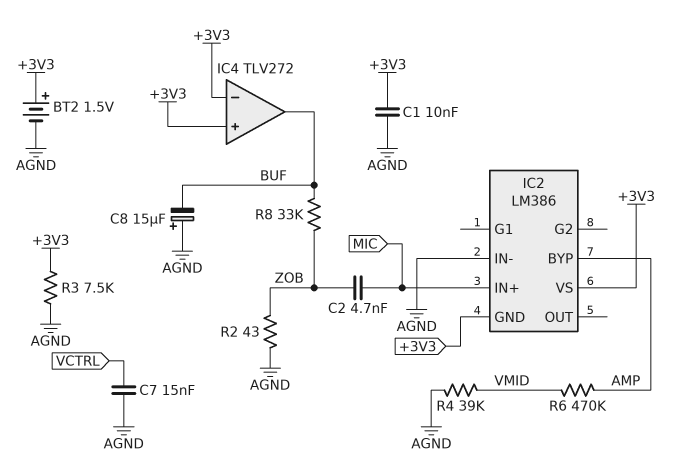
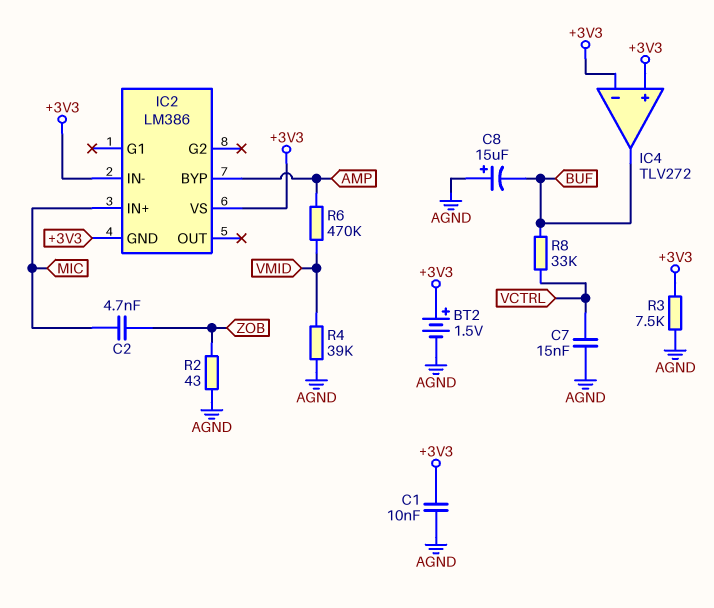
IC2 pin IN-: AGND -> +3V3
R8: 33k (BUF, ZOB) -> 33k (BUF, VCTRL)

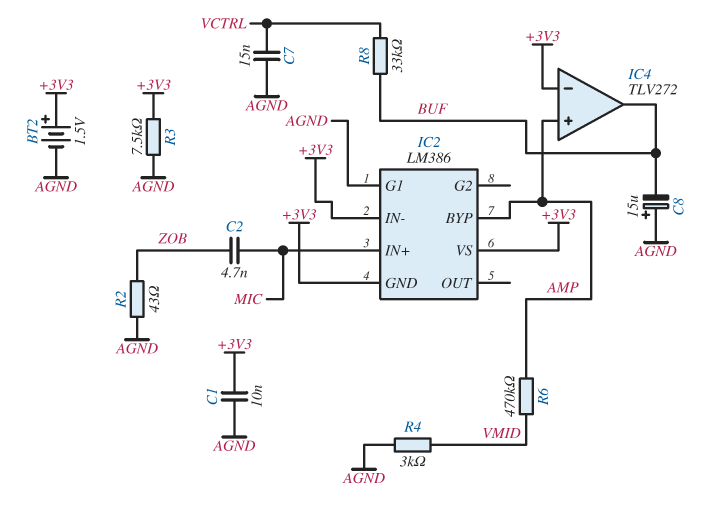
IC2 pin G1: none -> AGND
IC4 pin in+: +3V3 -> AMP
R4: 39k (AGND, VMID) -> 3k (AGND, VMID)

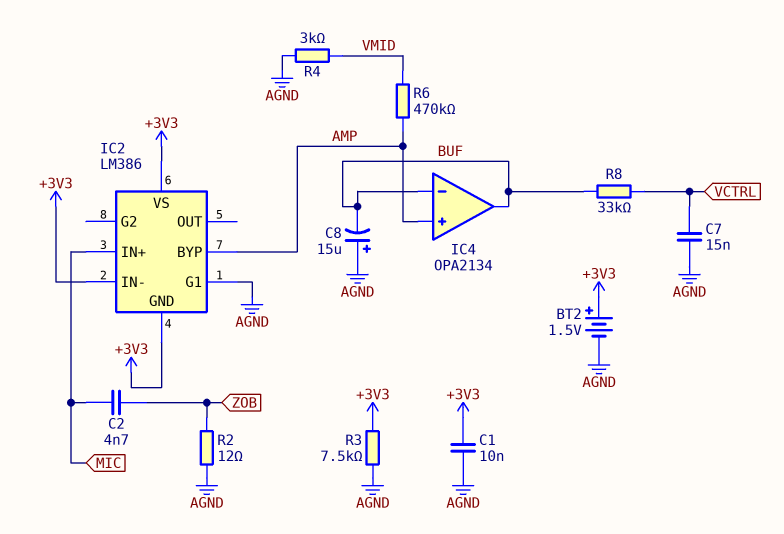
IC4: TLV272 -> OPA2134
IC4 pin in-: +3V3 -> BUF
R2: 43 (AGND, ZOB) -> 12 (AGND, ZOB)

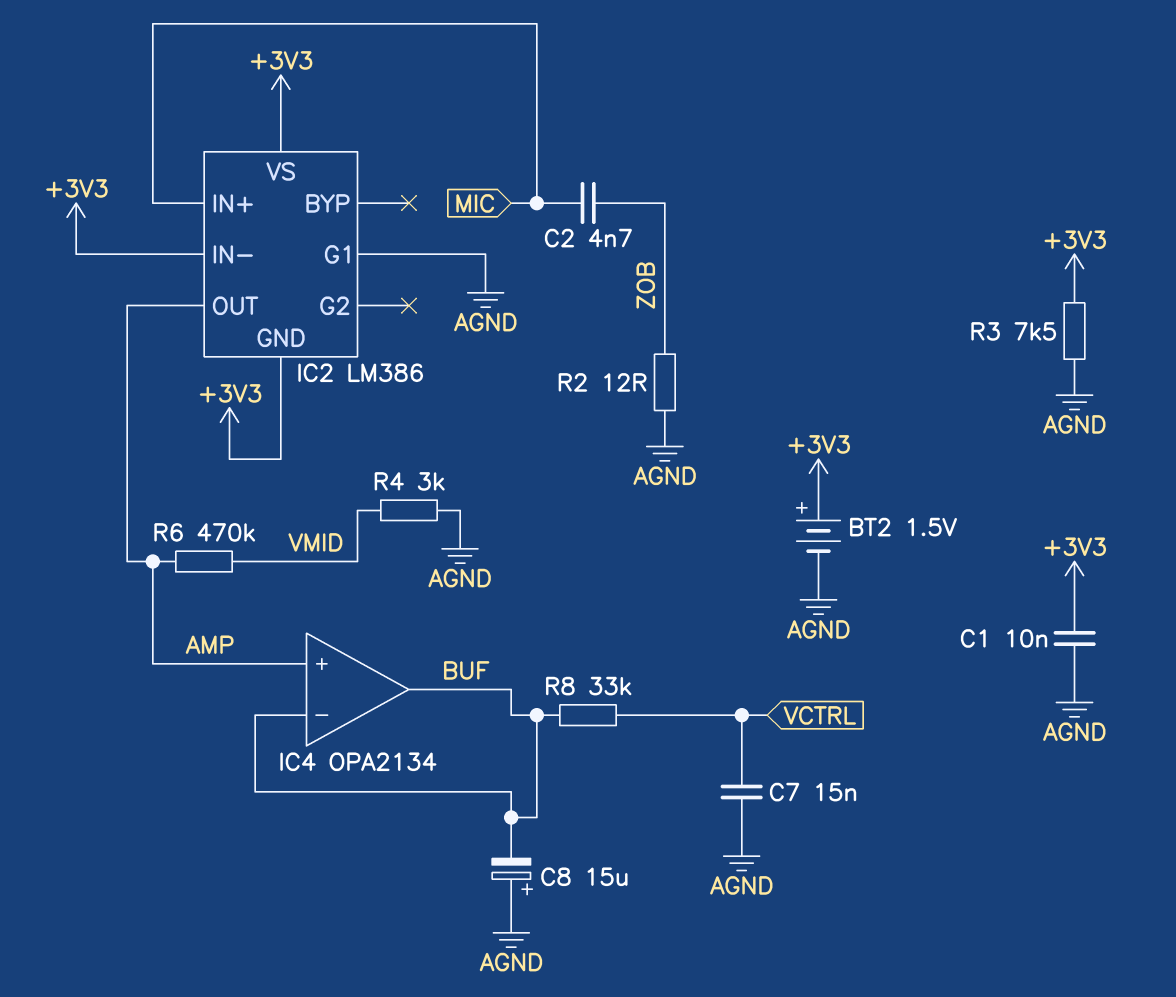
IC2 pin BYP: AMP -> none
IC2 pin OUT: none -> AMP

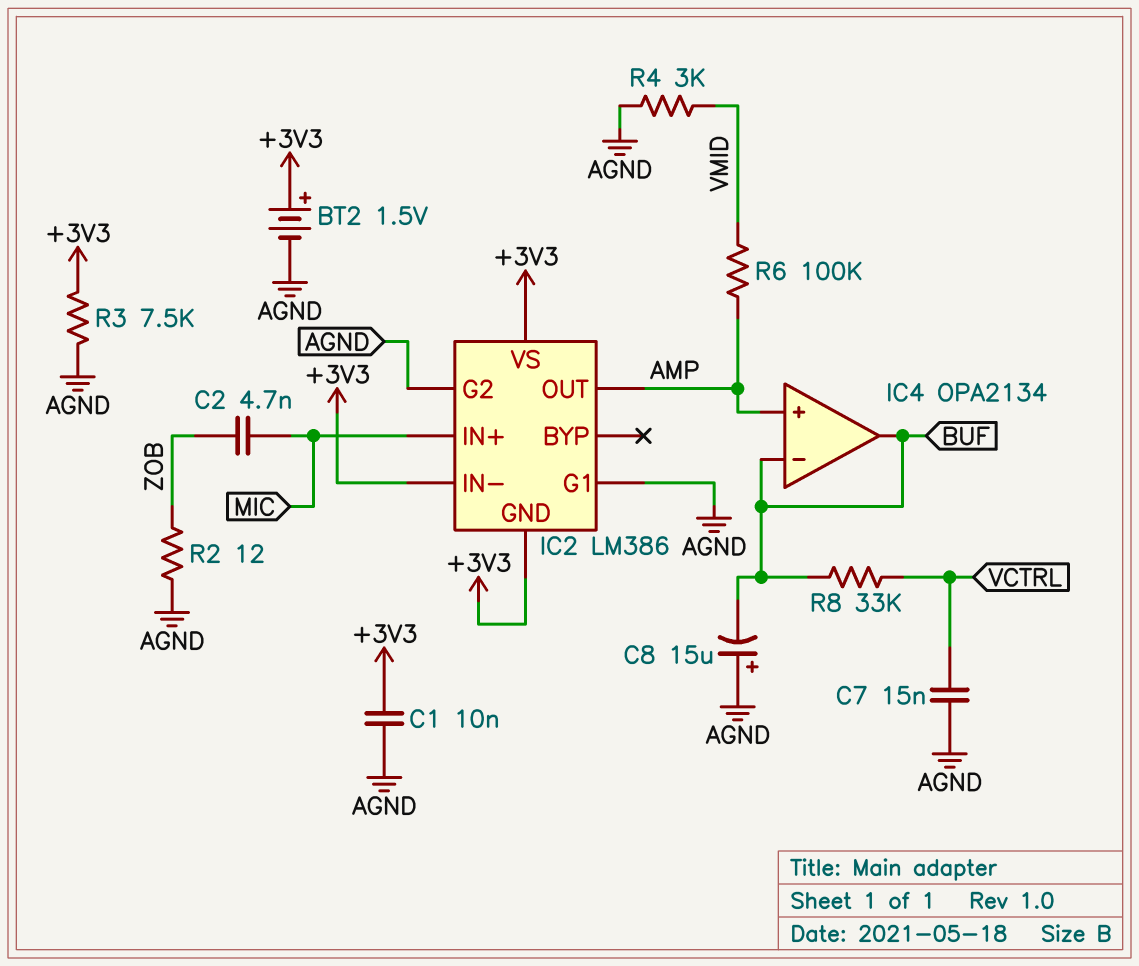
IC2 pin G2: none -> AGND
R6: 470k (AMP, VMID) -> 100k (AMP, VMID)

